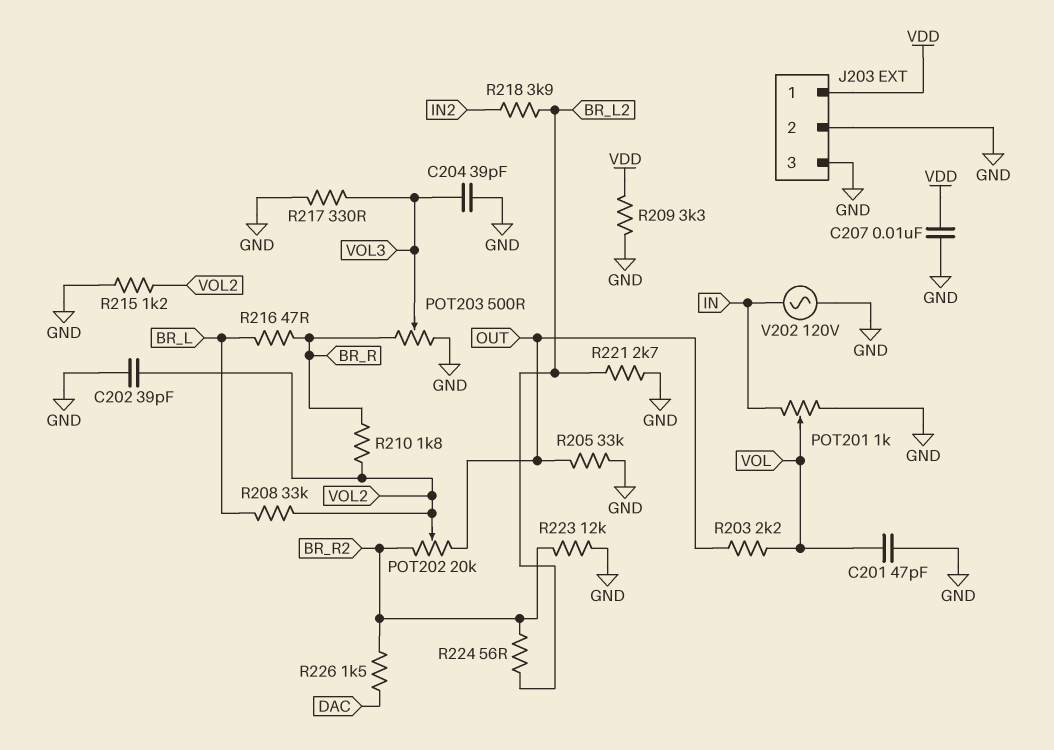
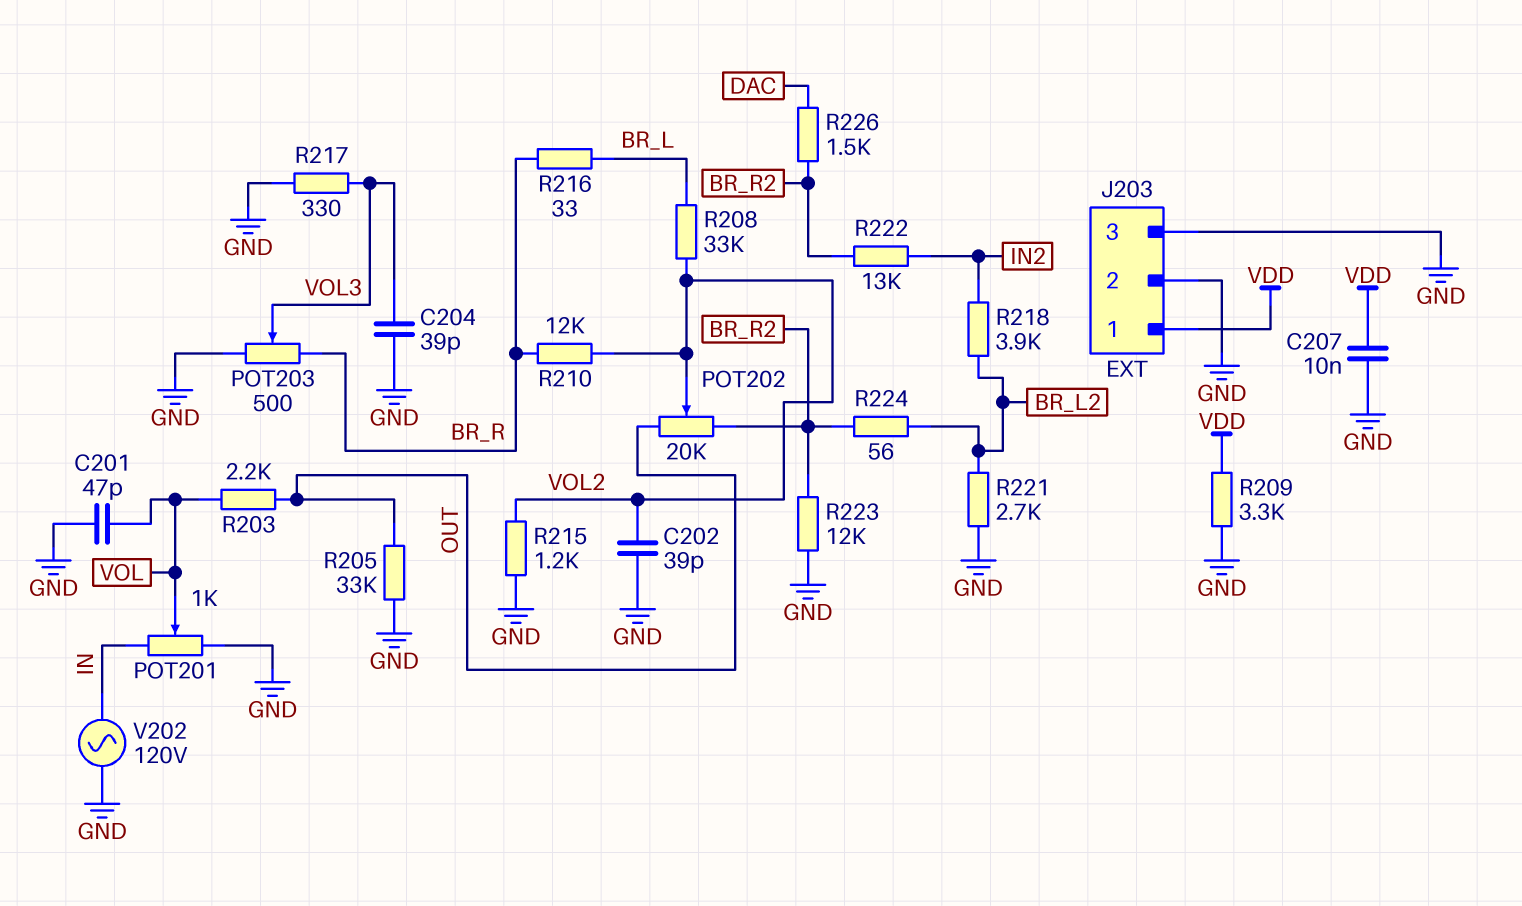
R210: 1.8k (BR_R, VOL2) -> 12k (BR_R, VOL2)
R216: 47 (BR_L, BR_R) -> 33 (BR_L, BR_R)
R222: none -> 13k (BR_R2, IN2)

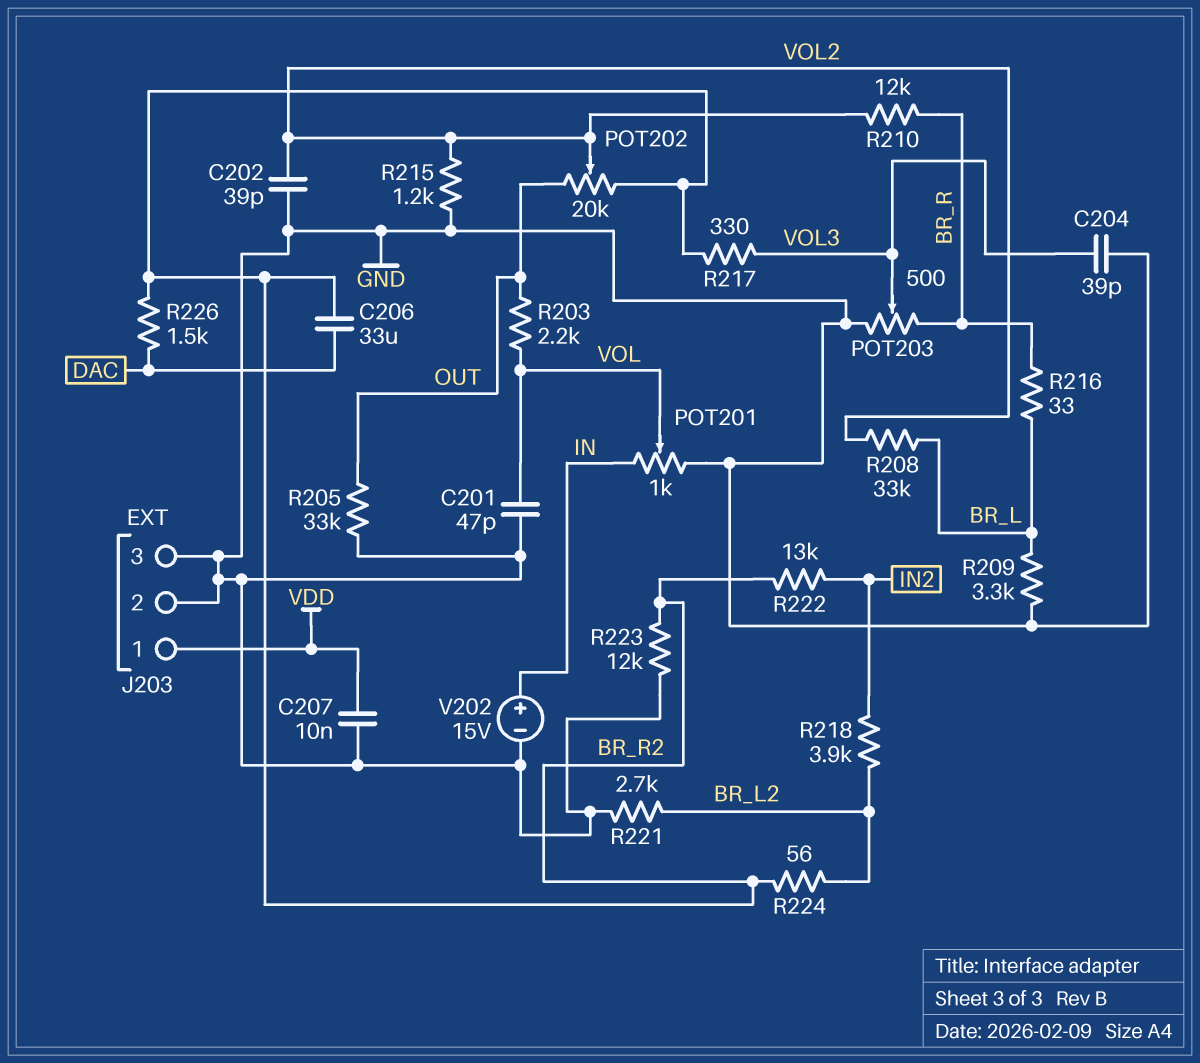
C206: none -> 33uF (BR_R2, DAC)
R209: 3.3k (GND, VDD) -> 3.3k (BR_L, GND)
R217: 330 (GND, VOL3) -> 330 (BR_R2, VOL3)
V202: AC 120V (GND, IN) -> 15V (plus IN, minus GND)

